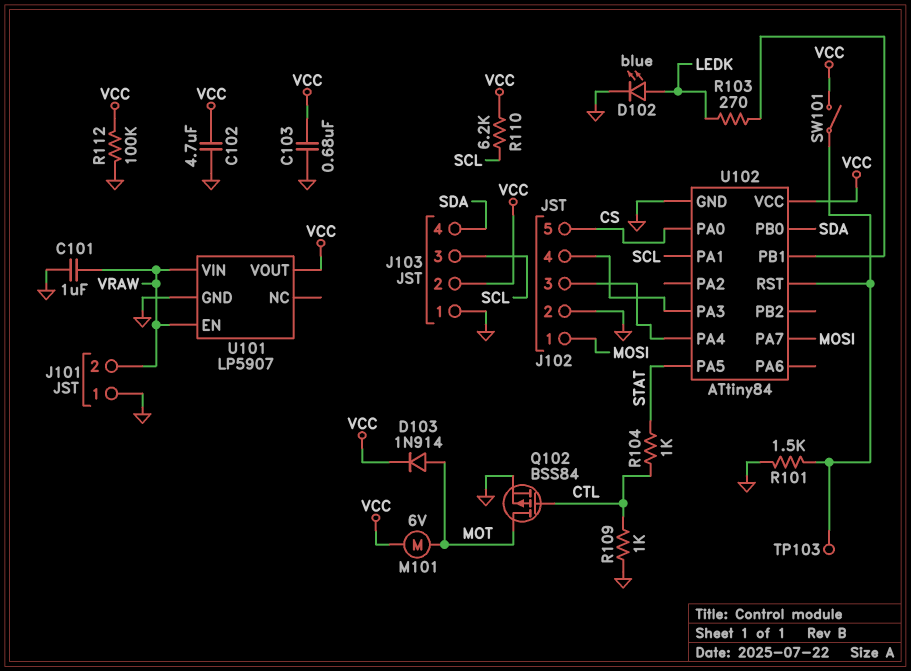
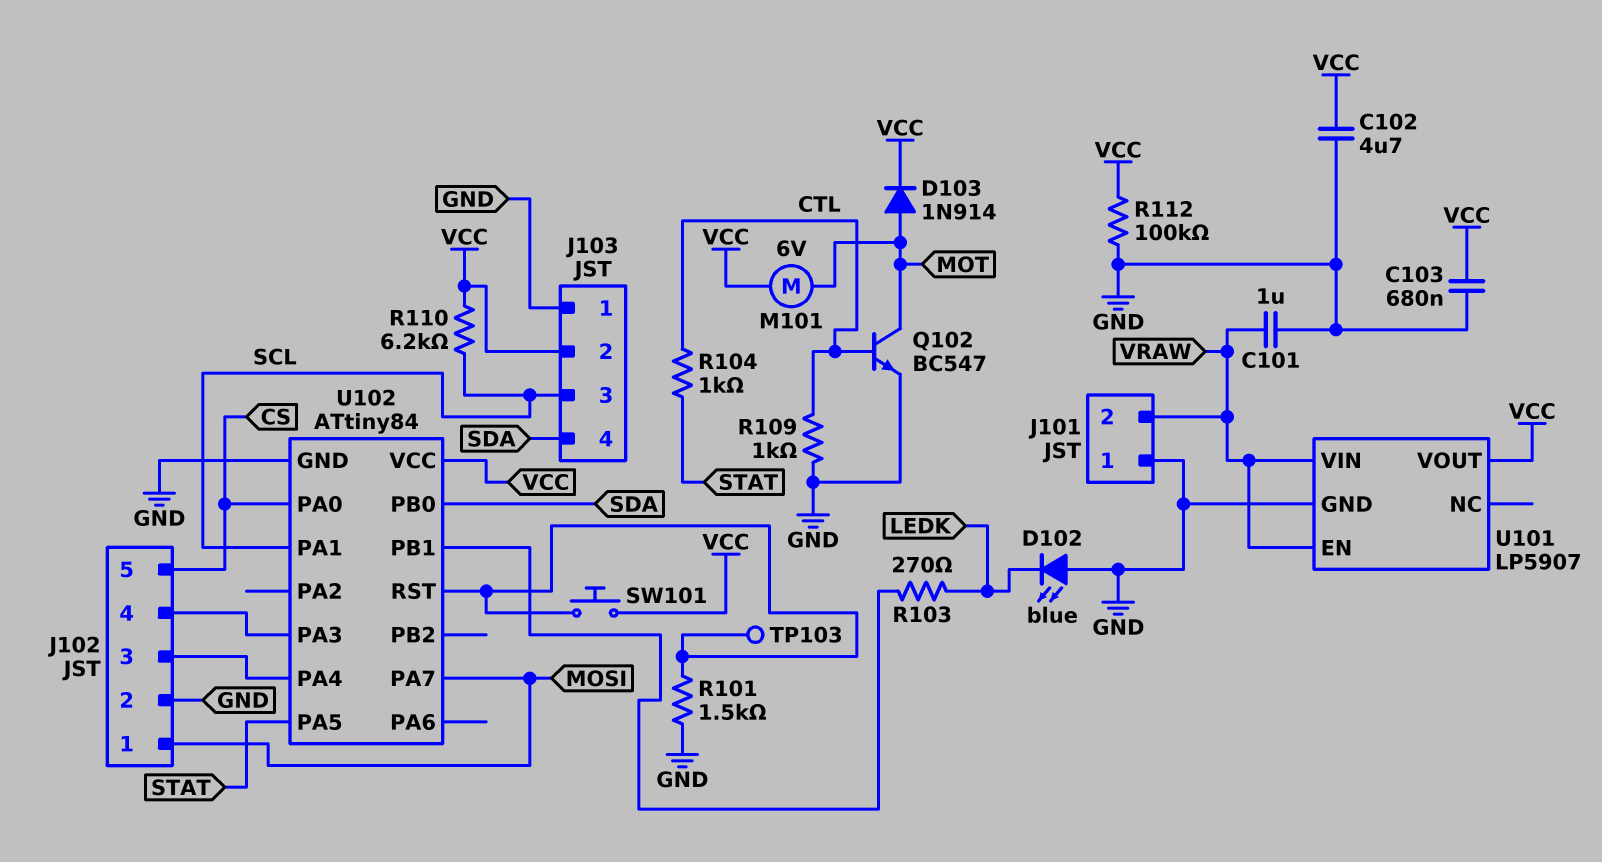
D102: LED blue (A LEDK, K GND) -> LED blue (A GND, K LEDK)
Q102: PMOS BSS84 (G CTL, D MOT, S GND) -> NPN BC547 (B CTL, C MOT, E GND)
SW101: switch (U102/RST, VCC) -> button (U102/RST, VCC)

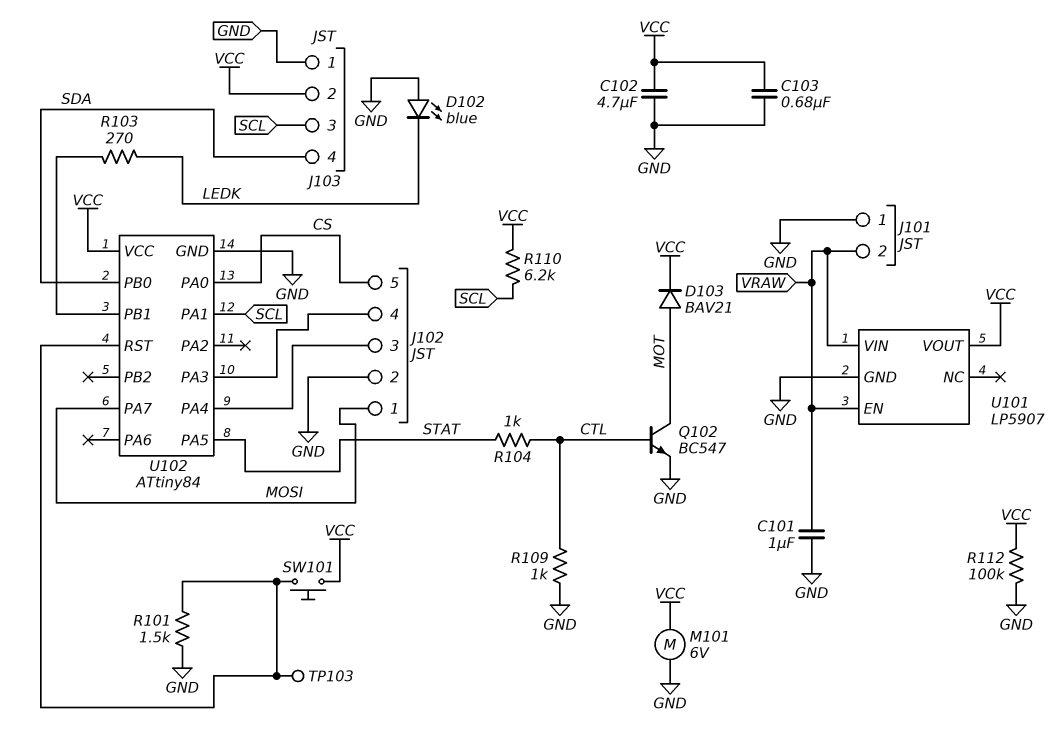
D103: diode 1N914 (A MOT, K VCC) -> diode BAV21 (A MOT, K VCC)
M101: motor 6V (MOT, VCC) -> motor 6V (GND, VCC)

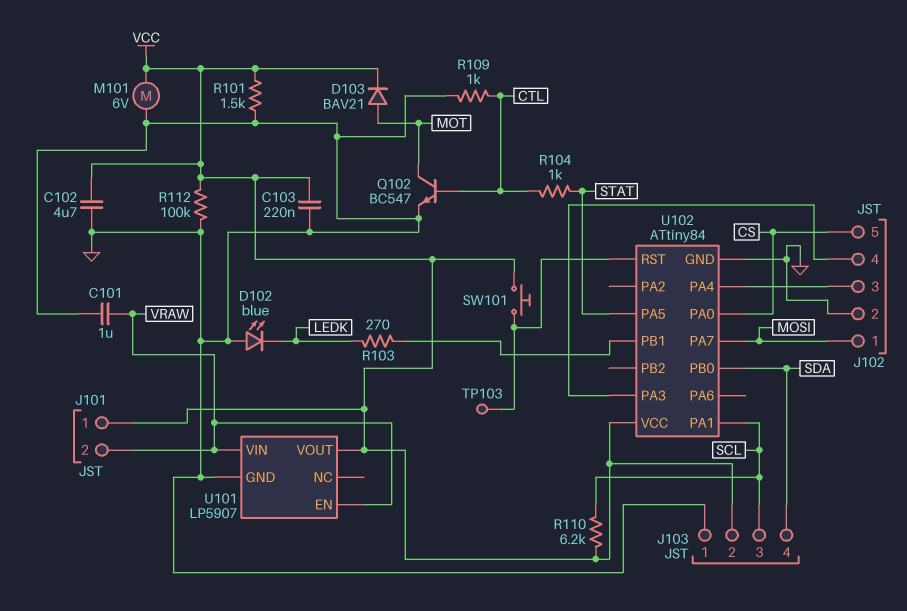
C103: 680nF (GND, VCC) -> 220nF (GND, VCC)
J101 pin 1: GND -> VCC
R101: 1.5k (GND, U102/RST) -> 1.5k (GND, VCC)

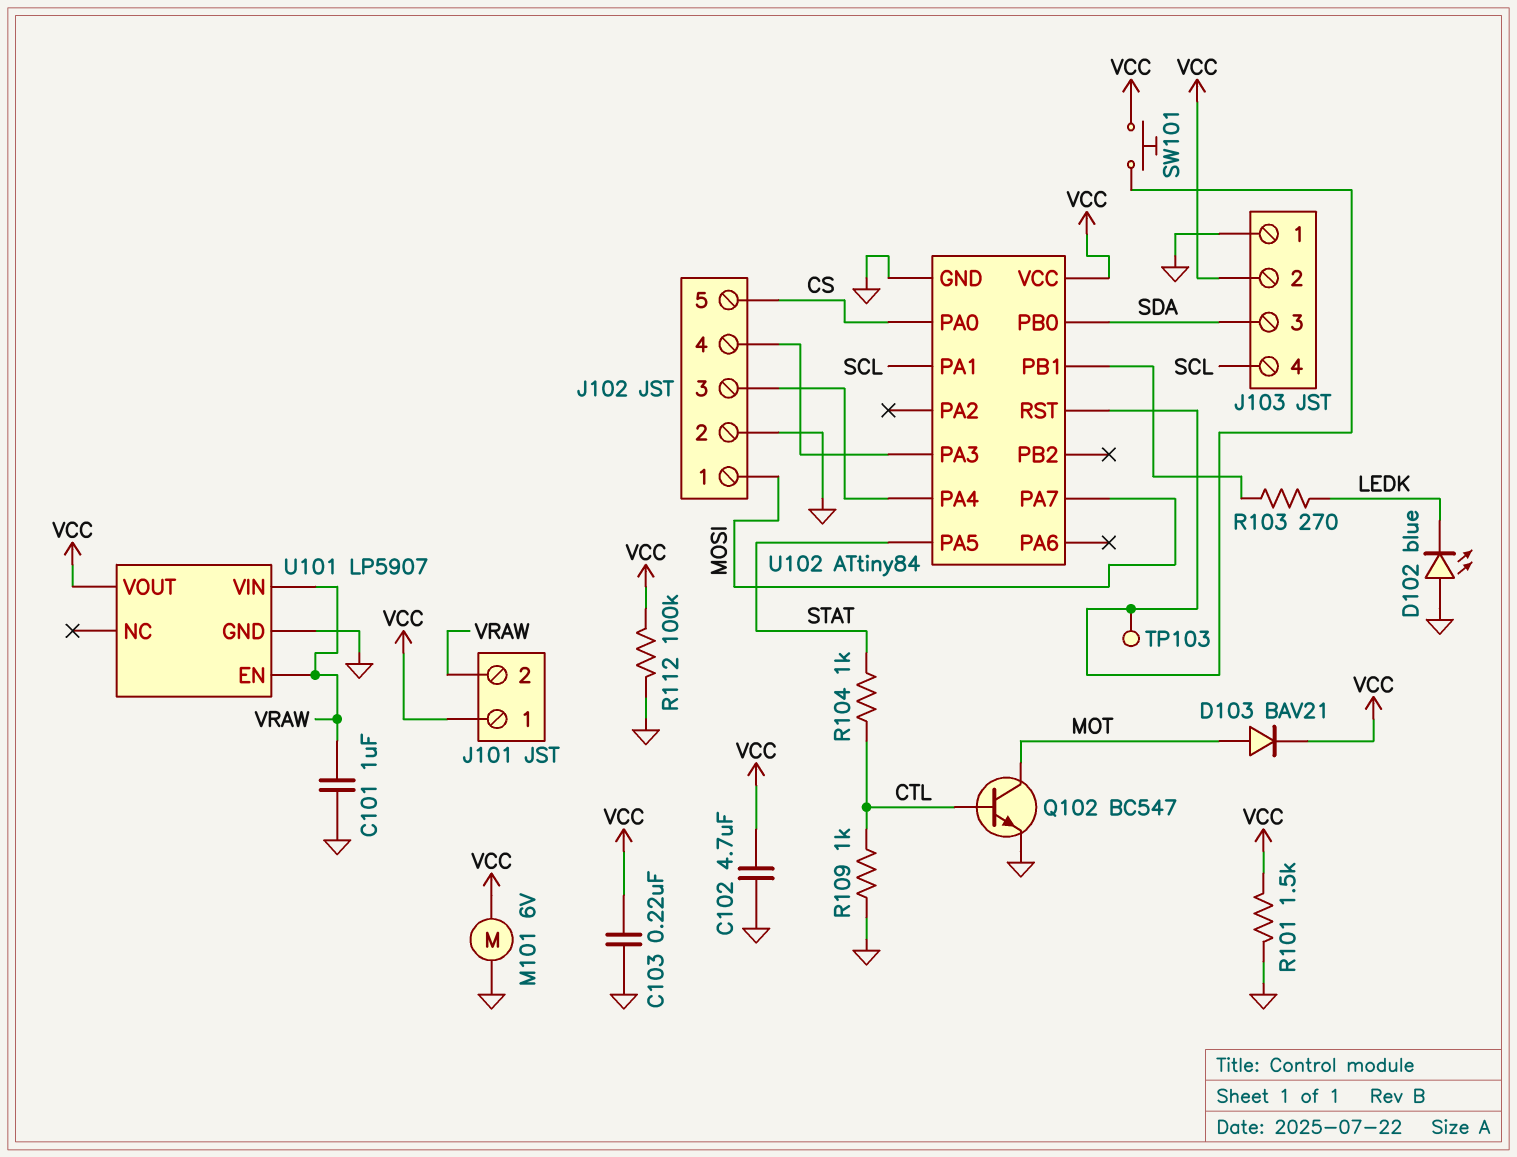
J103 pin 3: SCL -> SDA
J103 pin 4: SDA -> SCL
R110: 6.2k (SCL, VCC) -> none

